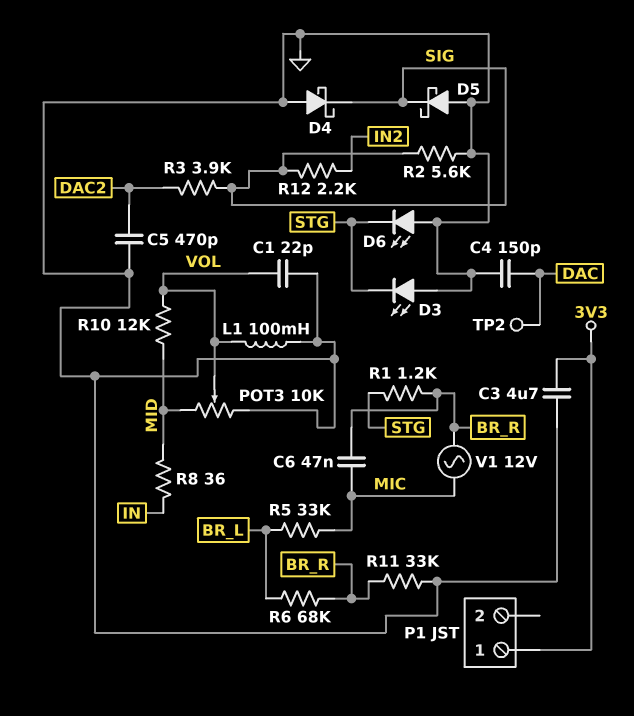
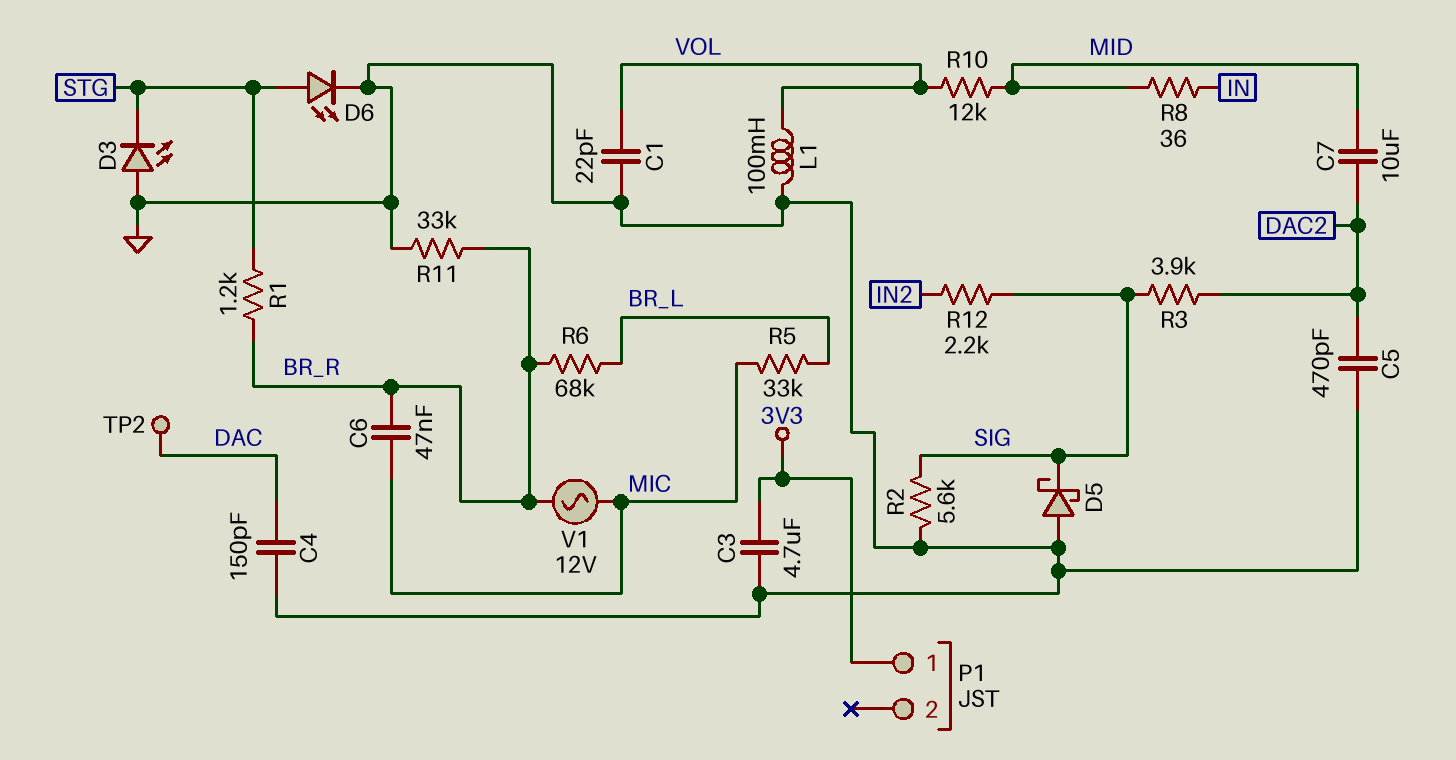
C7: none -> 10uF (DAC2, MID)
D4: schottky (A GND, K SIG) -> none
D6: LED (A GND, K STG) -> LED (A STG, K GND)
POT3: 10k (GND, MID, wiper VOL) -> none

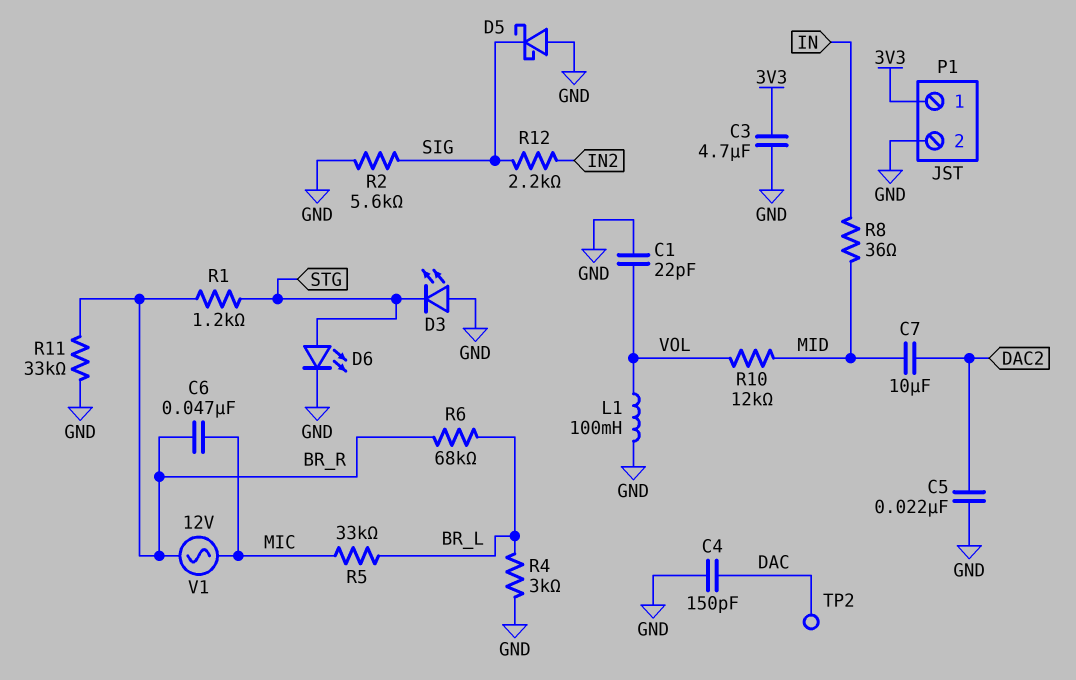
C5: 470pF (DAC2, GND) -> 22nF (DAC2, GND)
P1 pin 2: none -> GND
R3: 3.9k (DAC2, SIG) -> none
R4: none -> 3k (BR_L, GND)

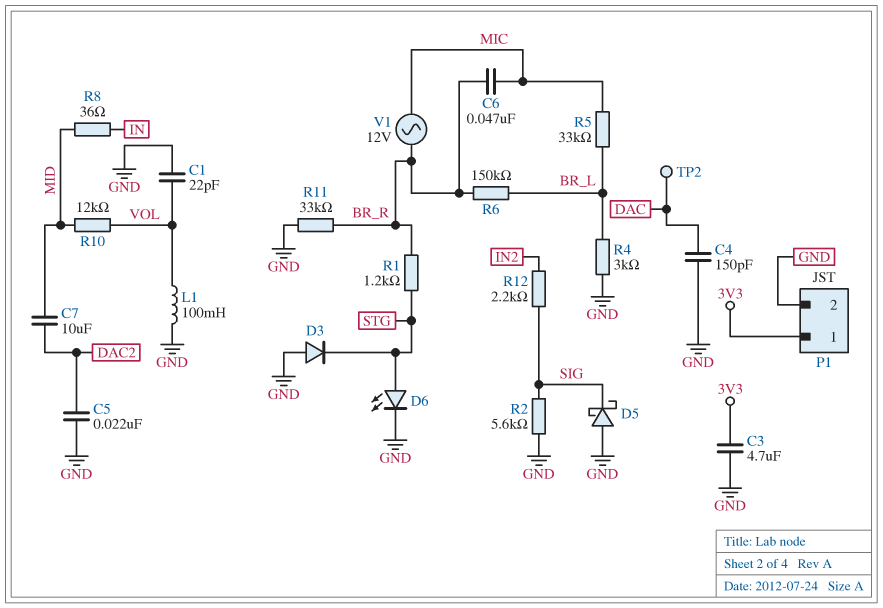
D3: LED (A GND, K STG) -> diode (A GND, K STG)
R6: 68k (BR_L, BR_R) -> 150k (BR_L, BR_R)

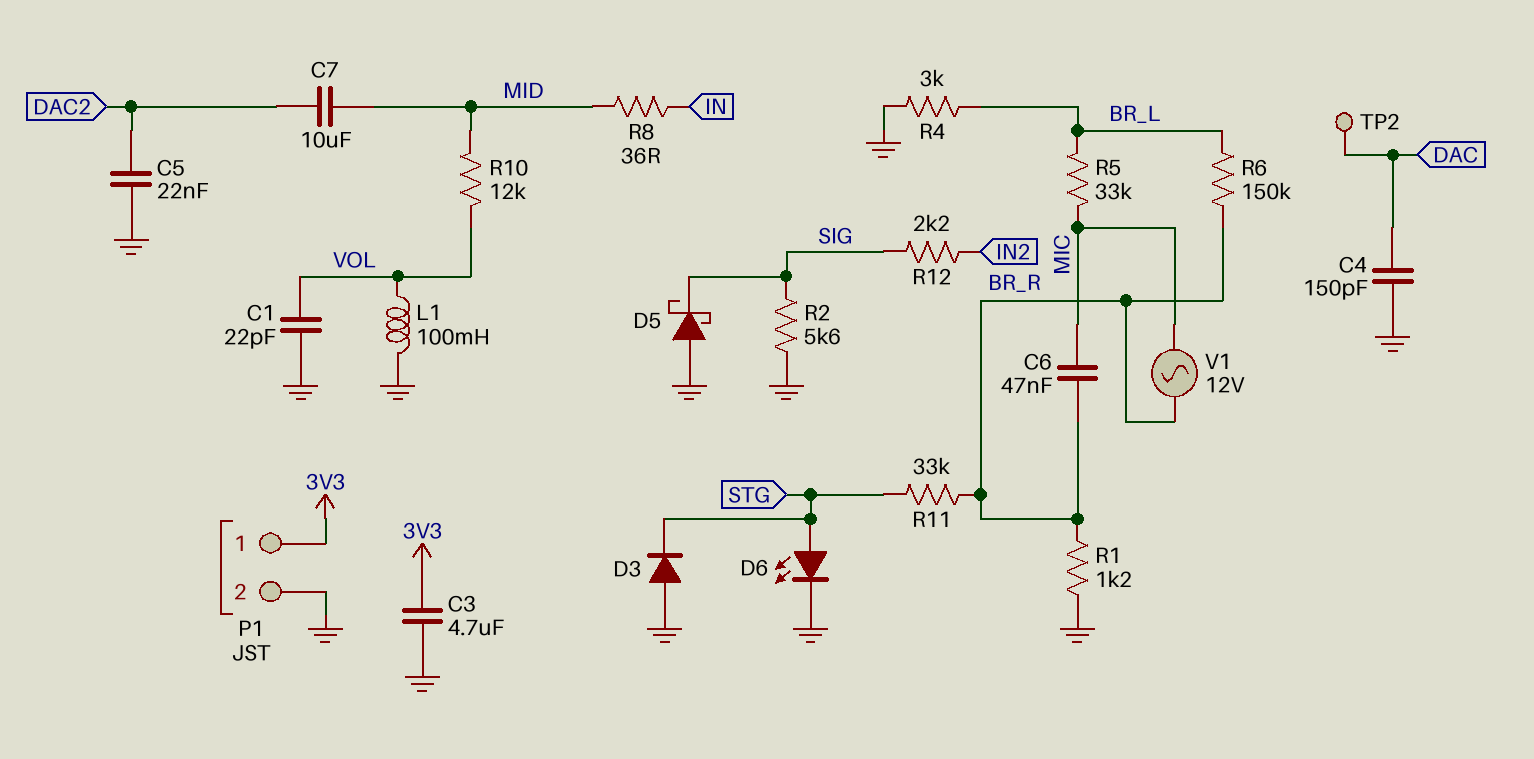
R1: 1.2k (BR_R, STG) -> 1.2k (BR_R, GND)
R11: 33k (BR_R, GND) -> 33k (BR_R, STG)

